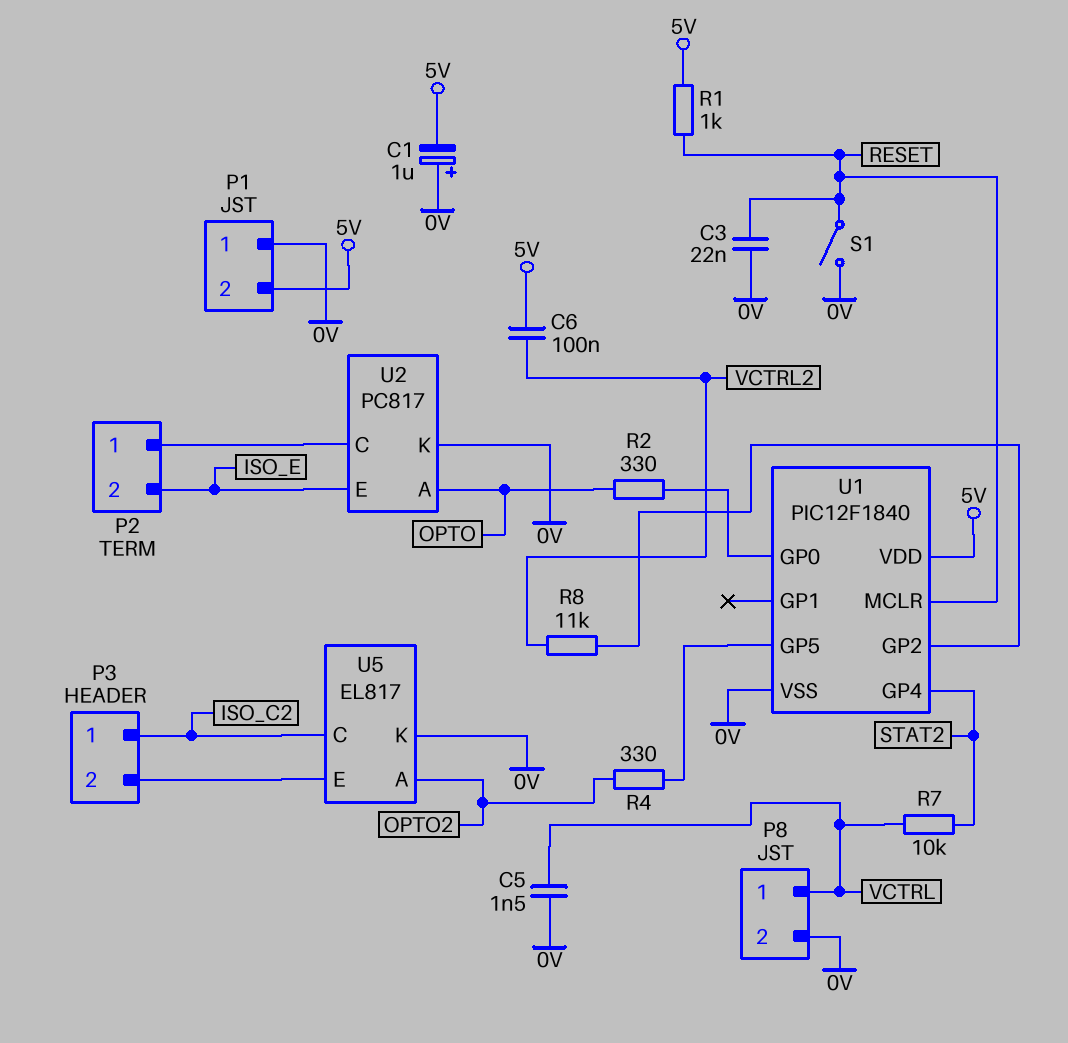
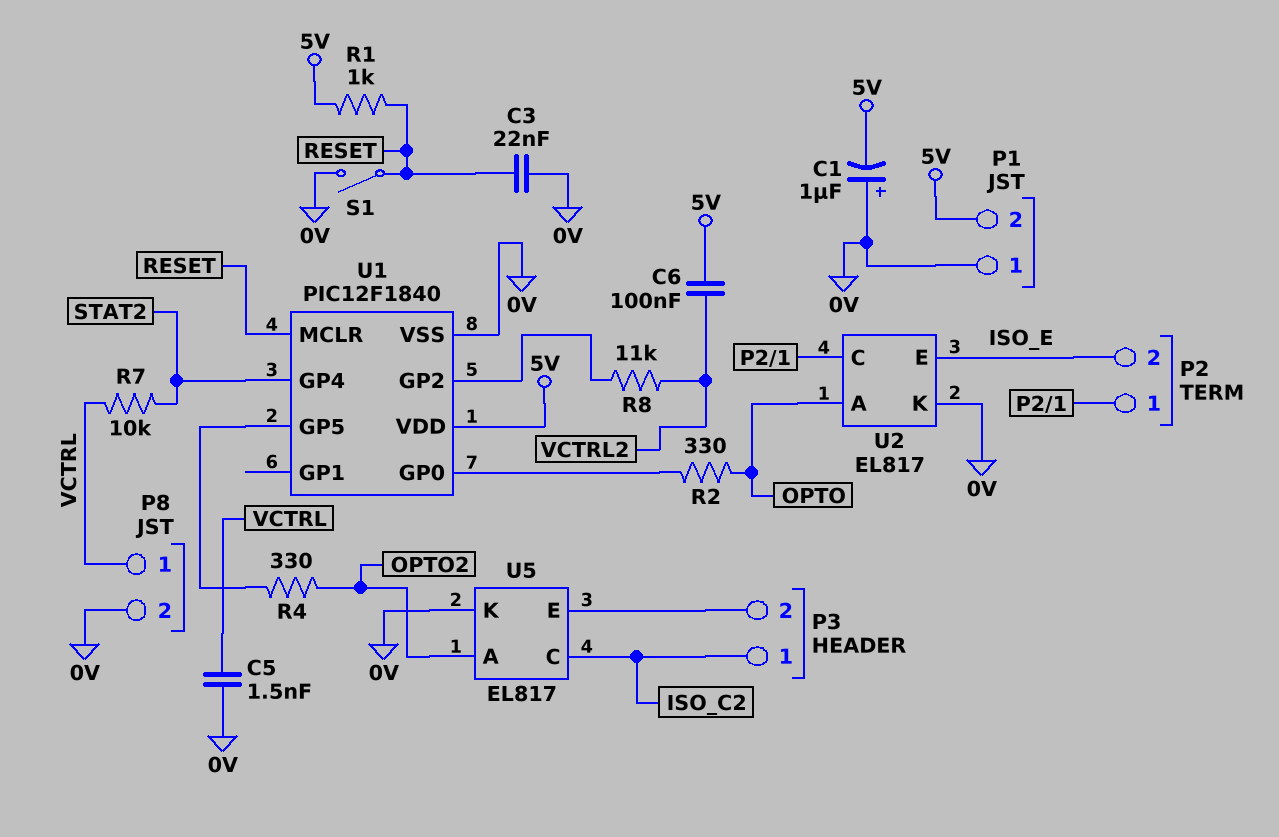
U2: PC817 -> EL817

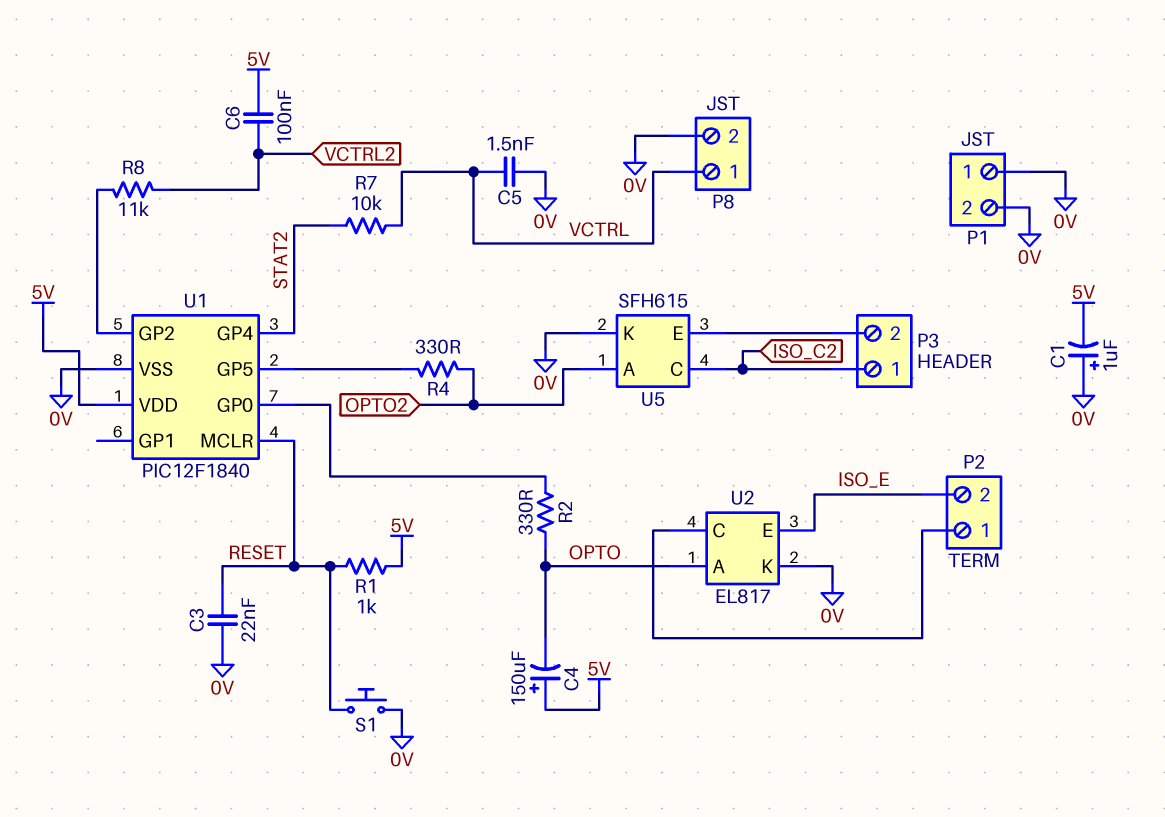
C4: none -> 150uF (plus 5V, minus OPTO)
P1 pin 2: 5V -> 0V
S1: switch (0V, RESET) -> button (0V, RESET)
U5: EL817 -> SFH615

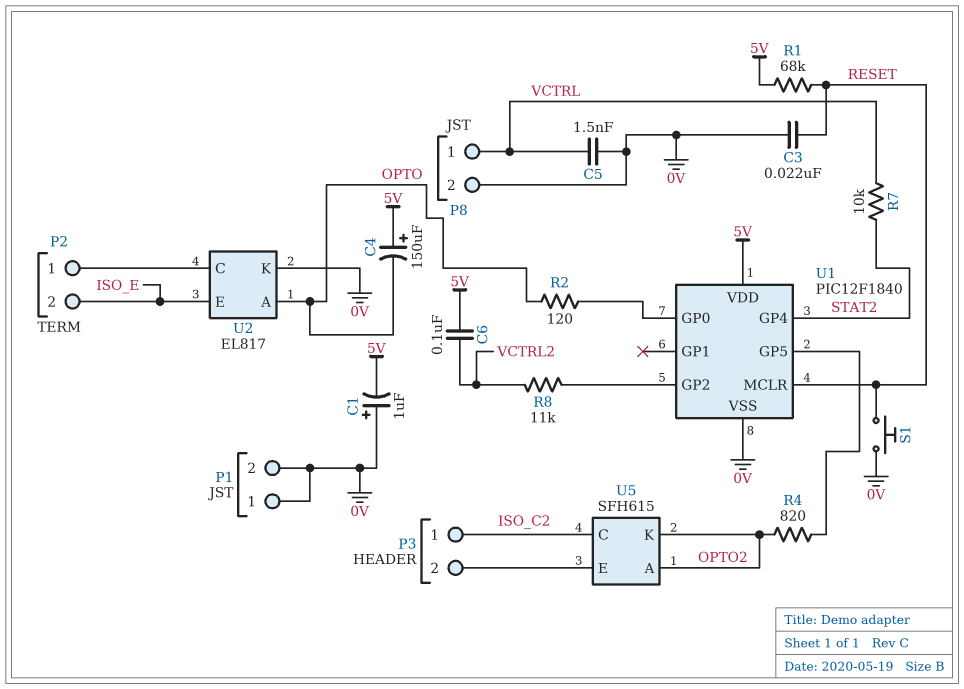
R1: 1k (5V, RESET) -> 68k (5V, RESET)
R2: 330 (OPTO, U1/GP0) -> 120 (OPTO, U1/GP0)
R4: 330 (OPTO2, U1/GP5) -> 820 (OPTO2, U1/GP5)
U5 pin K: 0V -> OPTO2

